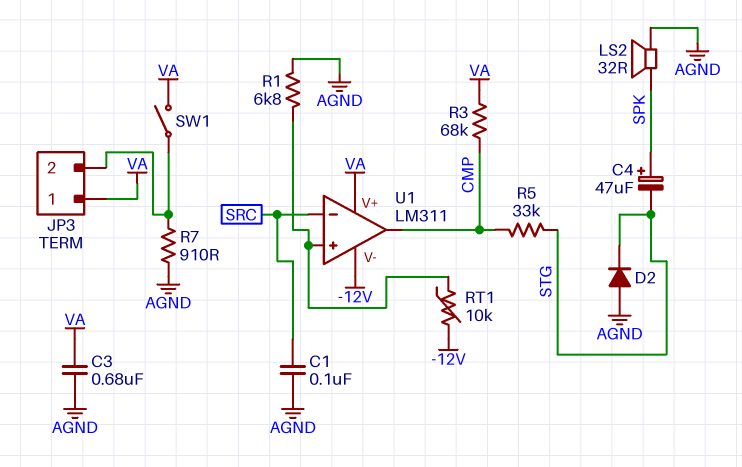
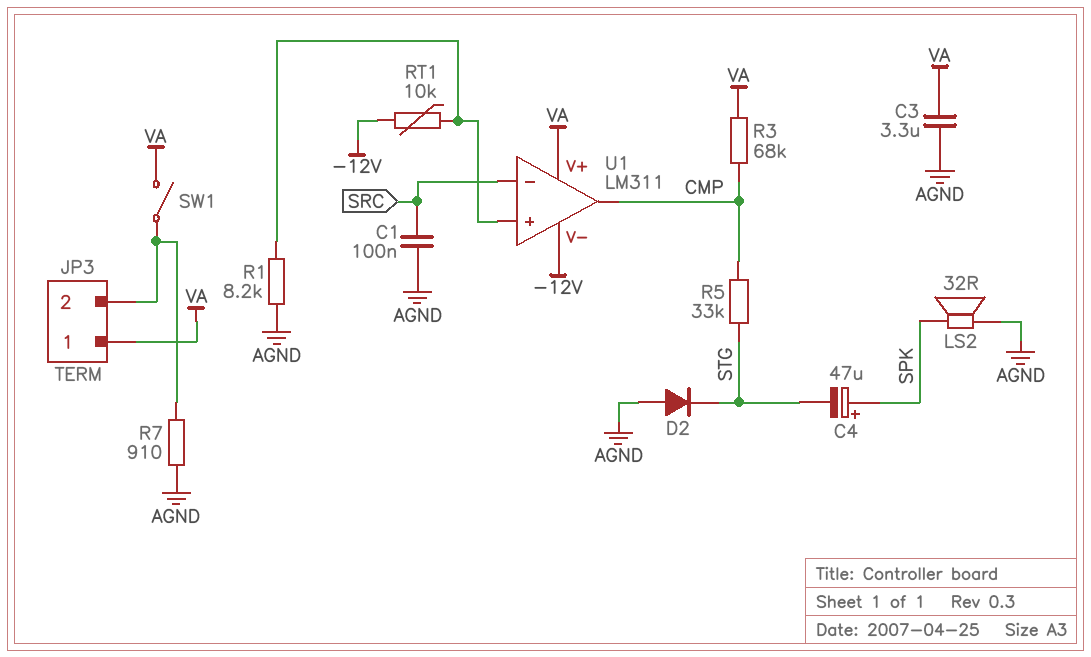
C3: 680nF (AGND, VA) -> 3.3uF (AGND, VA)
R1: 6.8k (AGND, U1/in+) -> 8.2k (AGND, U1/in+)

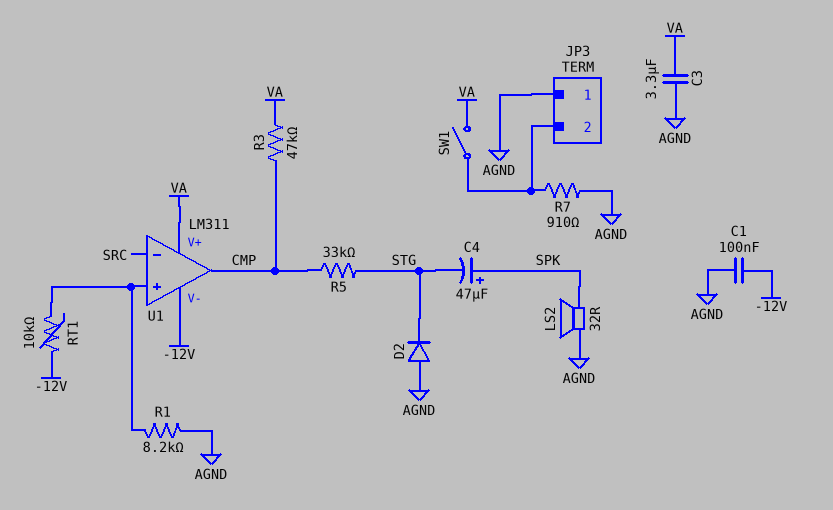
C1: 100nF (AGND, SRC) -> 100nF (-12V, AGND)
JP3 pin 1: VA -> AGND
R3: 68k (CMP, VA) -> 47k (CMP, VA)

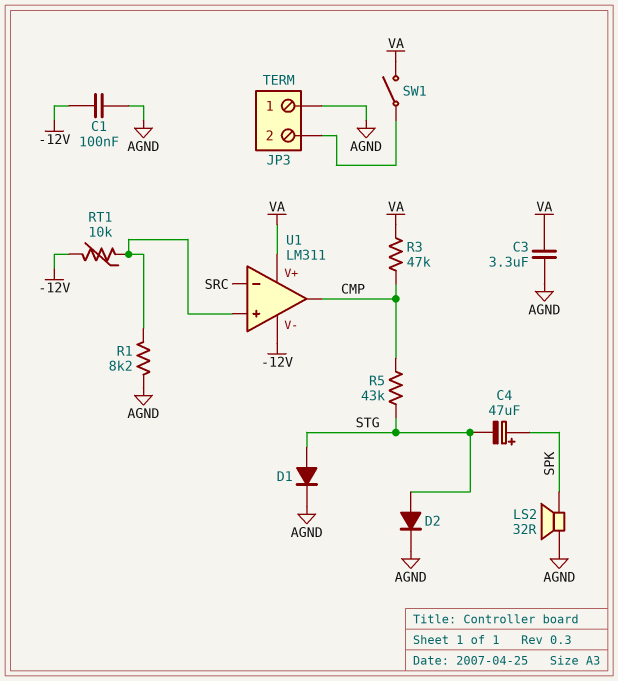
D1: none -> diode (A STG, K AGND)
D2: diode (A AGND, K STG) -> diode (A STG, K AGND)
R5: 33k (CMP, STG) -> 43k (CMP, STG)
R7: 910 (AGND, JP3/2) -> none

